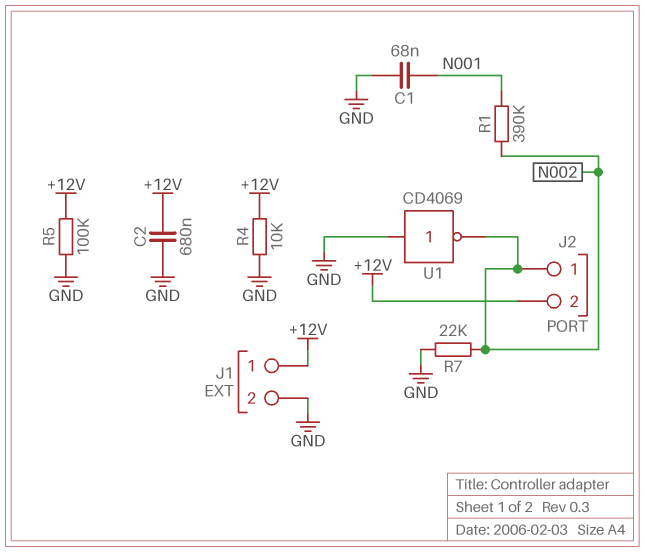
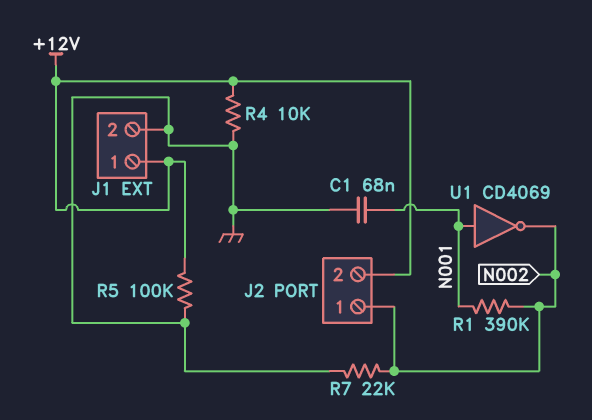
C2: 680nF (+12V, GND) -> none
U1: NOT CD4069 (in GND, out N002) -> NOT CD4069 (in N001, out N002)

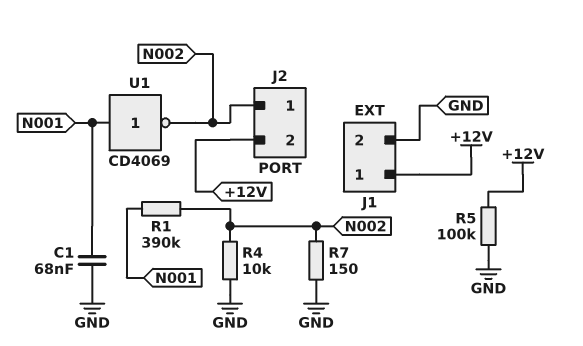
R4: 10k (+12V, GND) -> 10k (GND, N002)
R7: 22k (GND, N002) -> 150 (GND, N002)

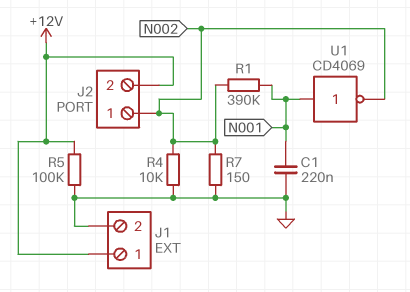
C1: 68nF (GND, N001) -> 220nF (GND, N001)

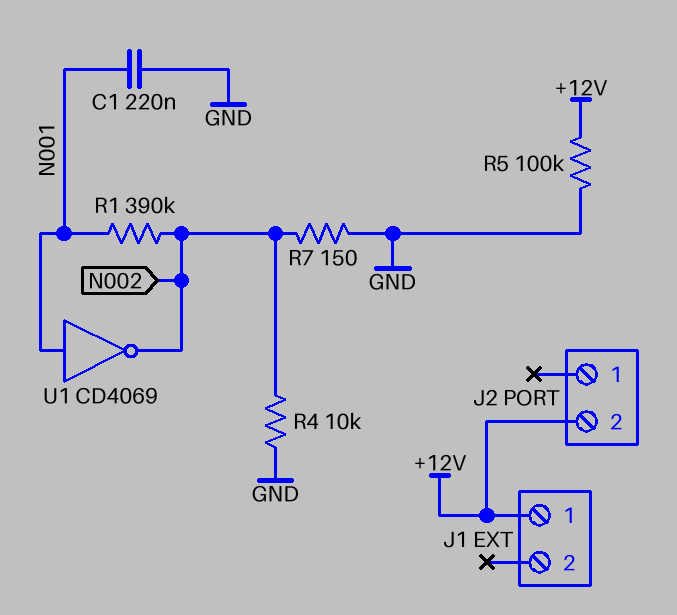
J1 pin 2: GND -> none
J2 pin 1: N002 -> none

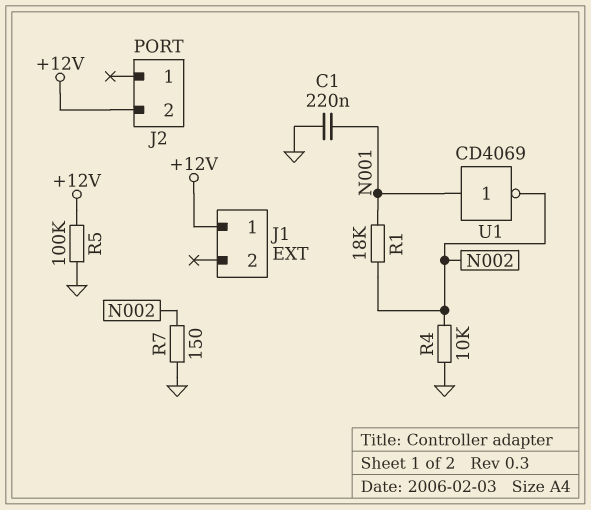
R1: 390k (N001, N002) -> 18k (N001, N002)

